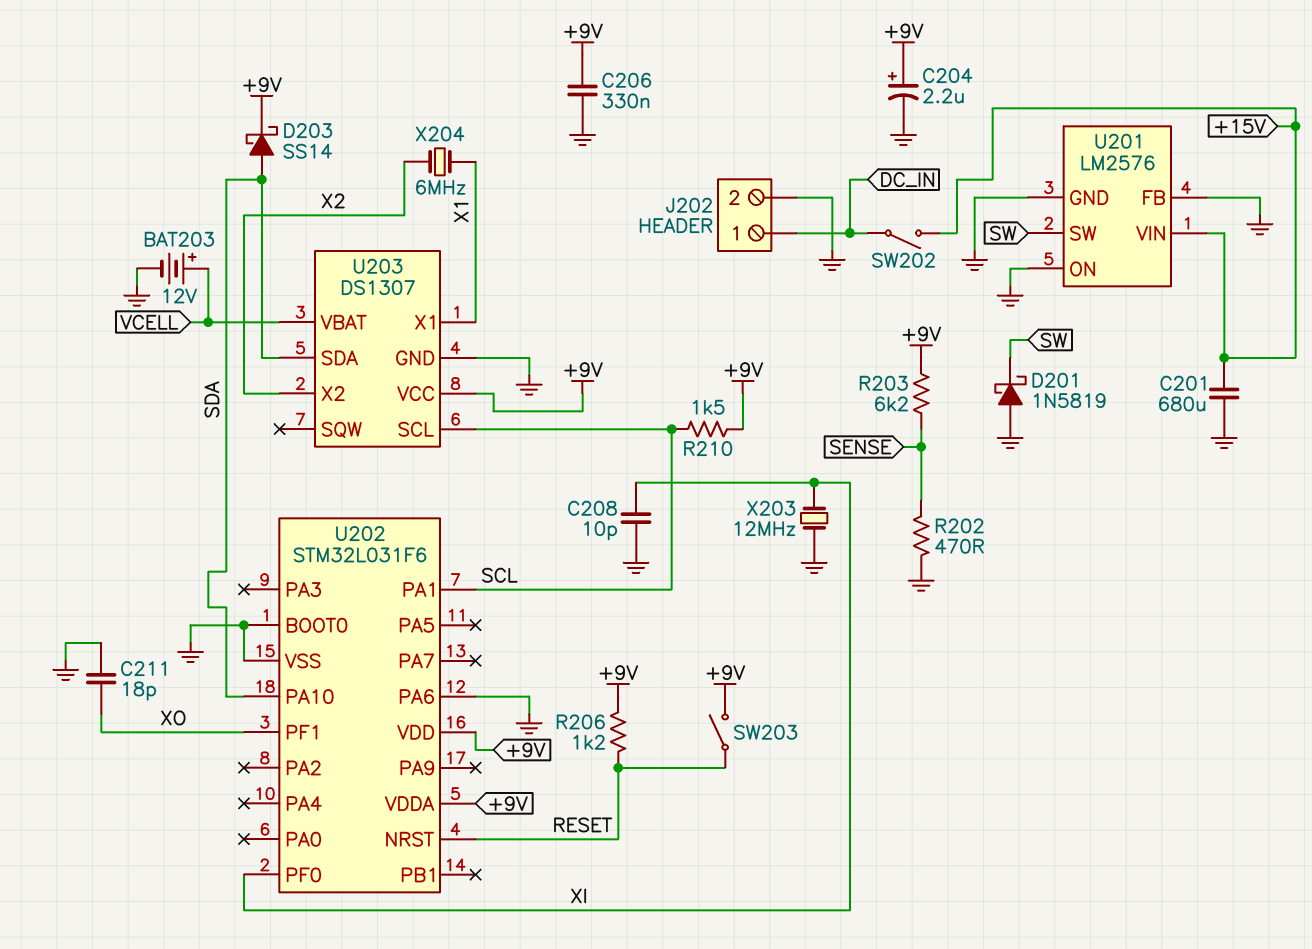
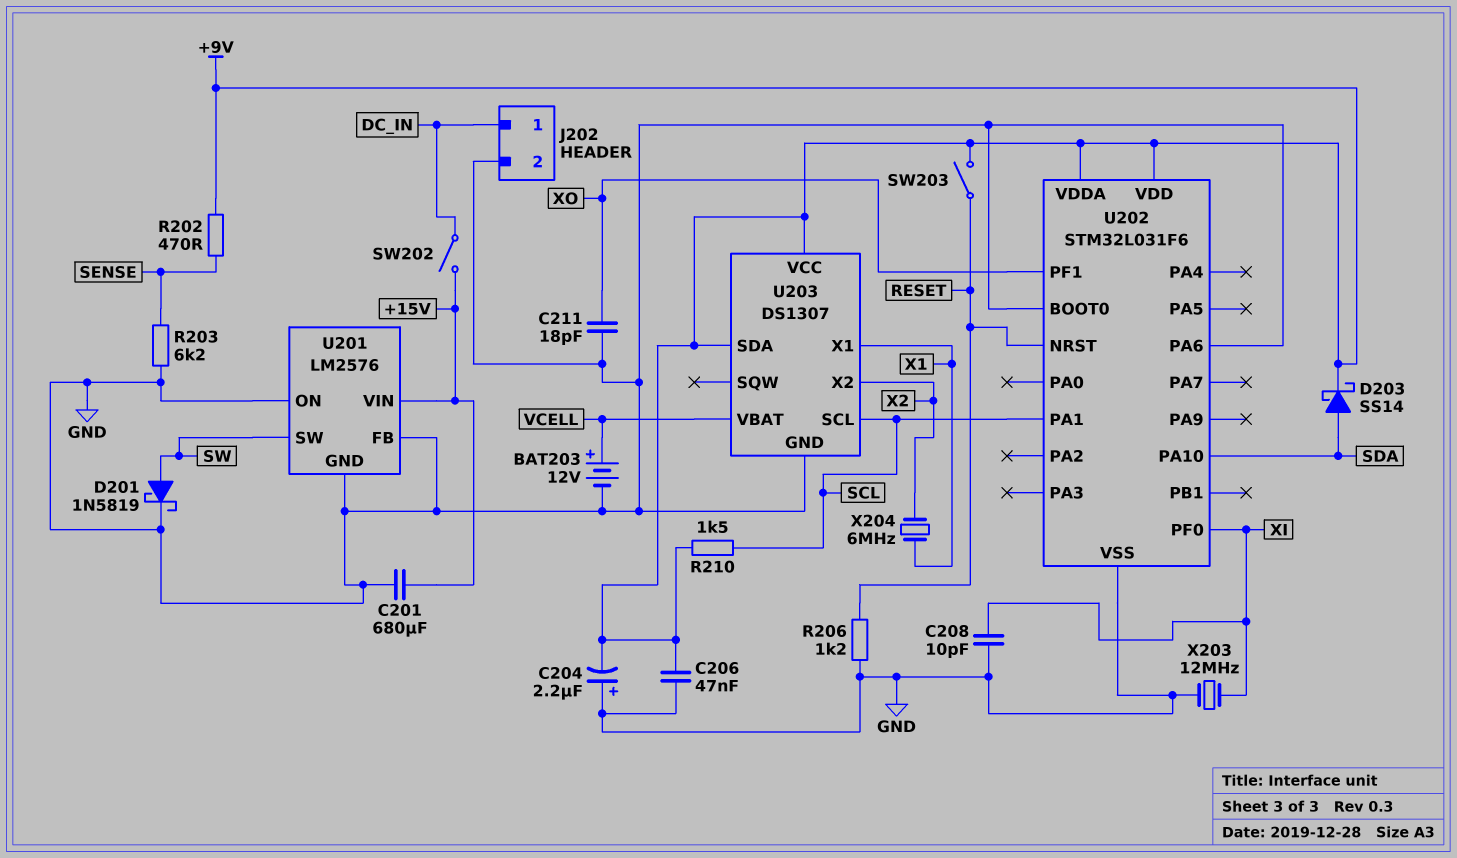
C204: 2.2uF (plus +9V, minus GND) -> 2.2uF (plus GND, minus +9V)
C206: 330nF (+9V, GND) -> 47nF (+9V, GND)
D201: schottky 1N5819 (A GND, K SW) -> schottky 1N5819 (A SW, K GND)
R202: 470 (GND, SENSE) -> 470 (+9V, SENSE)
R203: 6.2k (+9V, SENSE) -> 6.2k (GND, SENSE)
R206: 1.2k (+9V, RESET) -> 1.2k (GND, RESET)
U203 pin SDA: SDA -> +9V

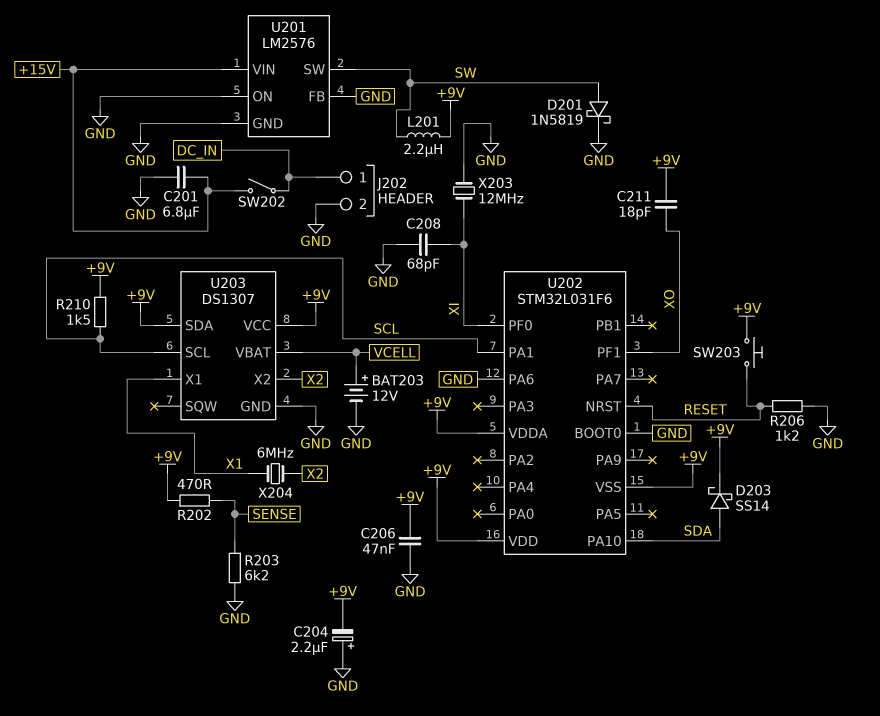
C201: 680uF (+15V, GND) -> 6.8uF (+15V, GND)
C208: 10pF (GND, XI) -> 68pF (GND, XI)
C211: 18pF (GND, XO) -> 18pF (+9V, XO)
L201: none -> 2.2uH (+9V, SW)
SW203: switch (+9V, RESET) -> button (+9V, RESET)
U202 pin VSS: GND -> +9V

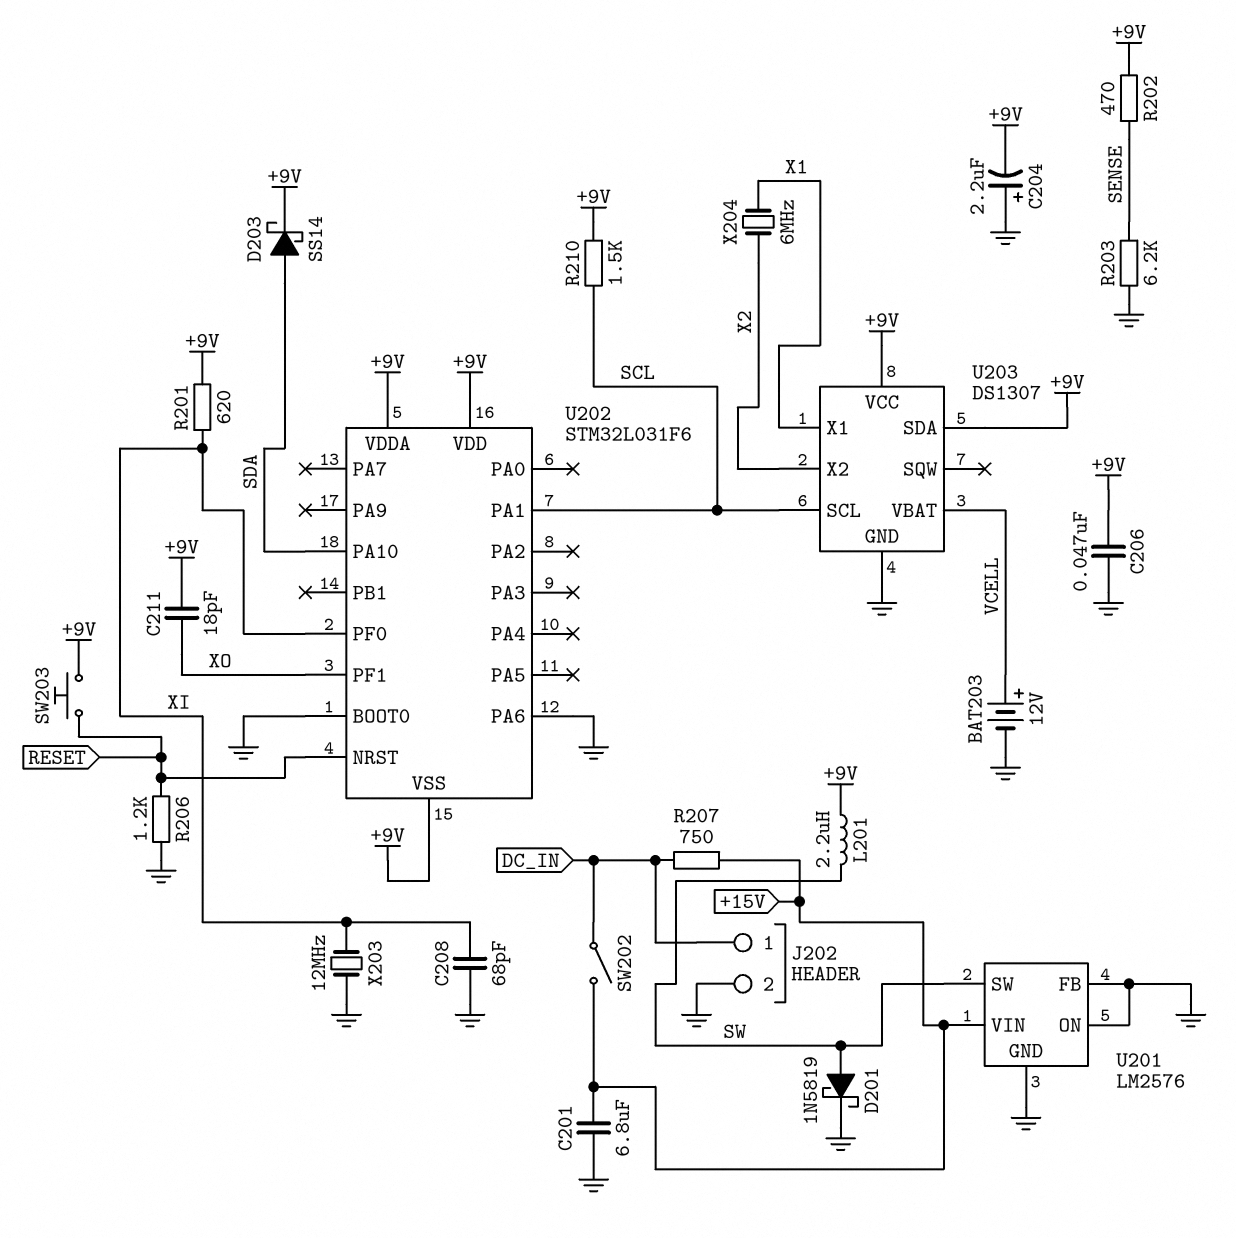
R201: none -> 620 (+9V, XI)
R207: none -> 750 (+15V, DC_IN)

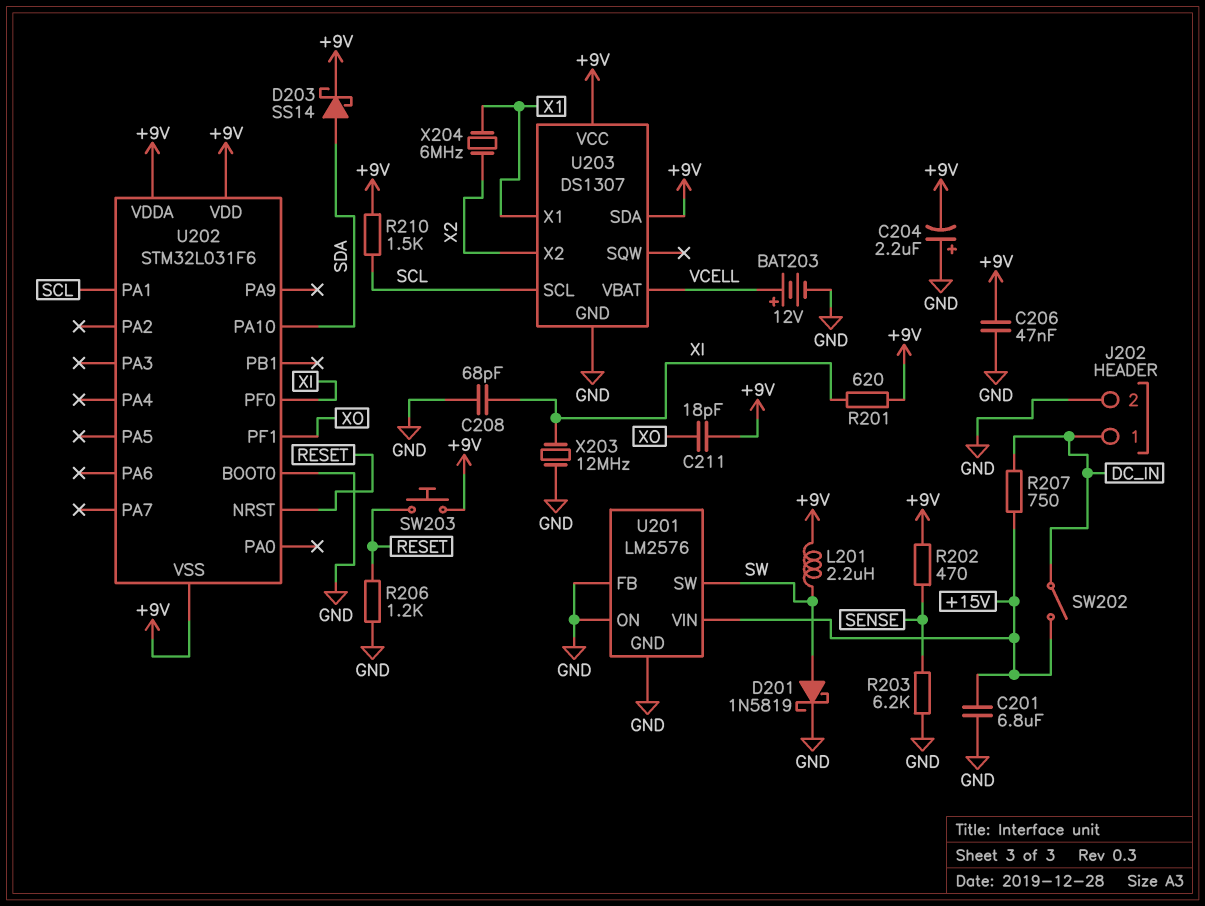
U202 pin PA6: GND -> none

